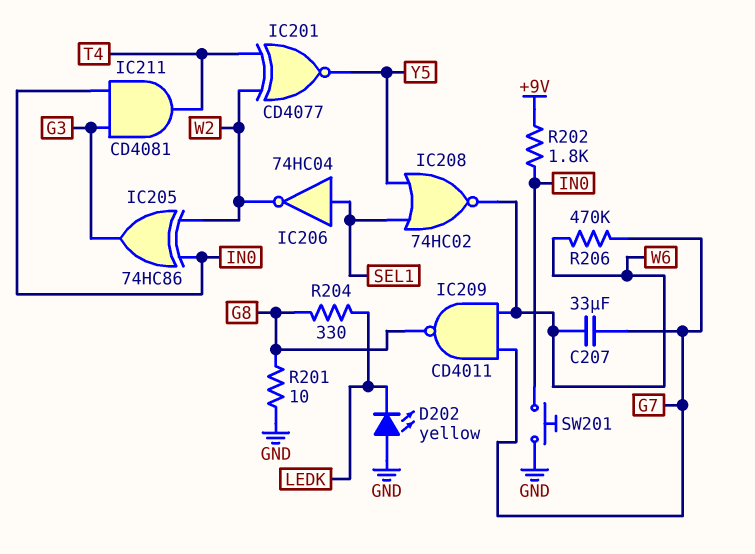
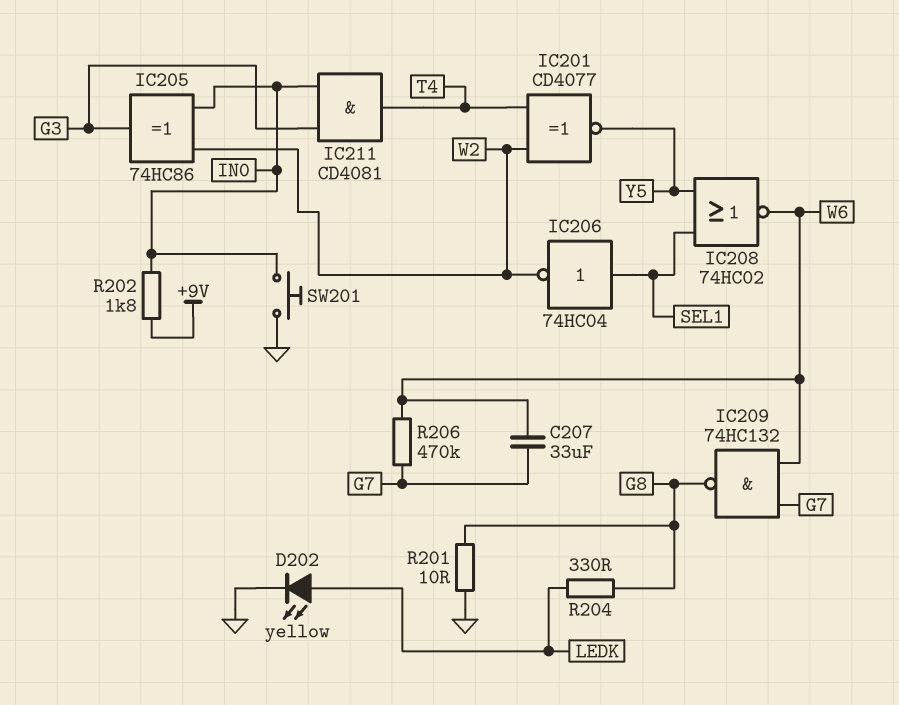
D202: LED yellow (A GND, K LEDK) -> LED yellow (A LEDK, K GND)
IC209: NAND CD4011 (in G7, in W6, out G8) -> NAND 74HC132 (in G7, in W6, out G8)

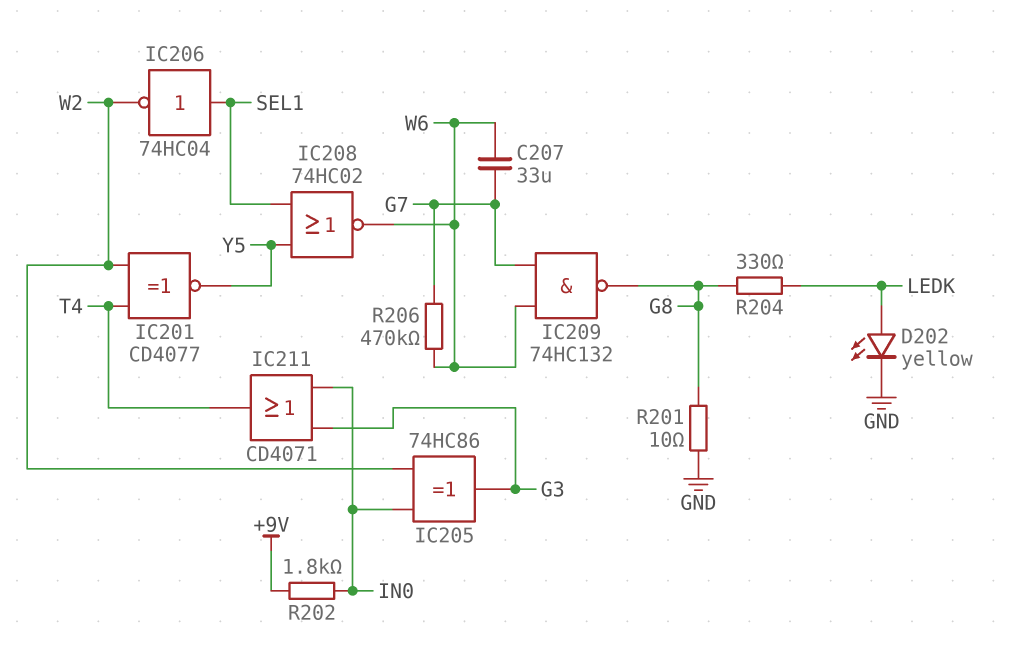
IC211: AND CD4081 (in G3, in IN0, out T4) -> OR CD4071 (in G3, in IN0, out T4)
SW201: button (GND, IN0) -> none

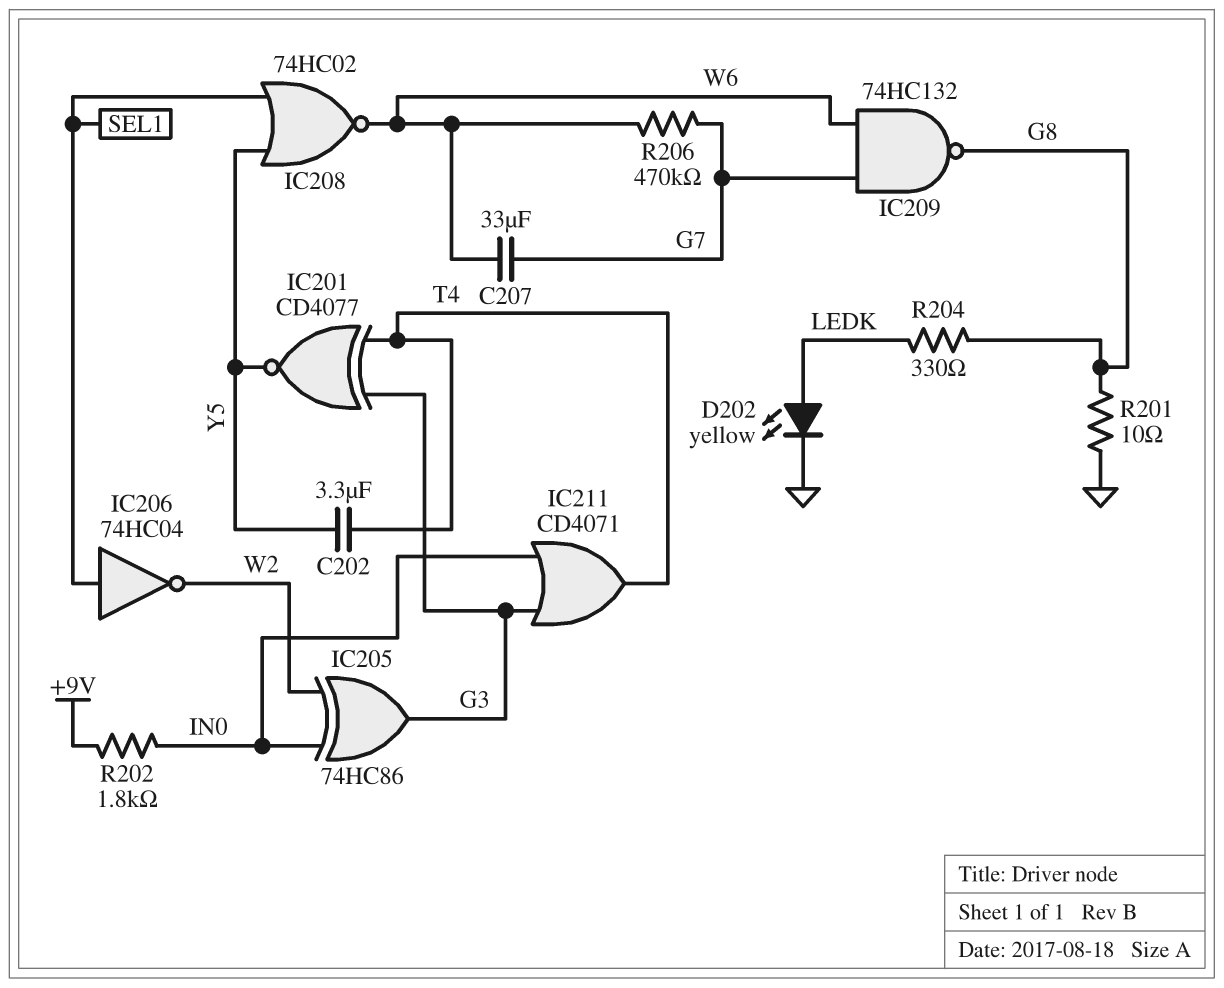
C202: none -> 3.3uF (T4, Y5)
IC201: XNOR CD4077 (in T4, in W2, out Y5) -> XNOR CD4077 (in G3, in T4, out Y5)

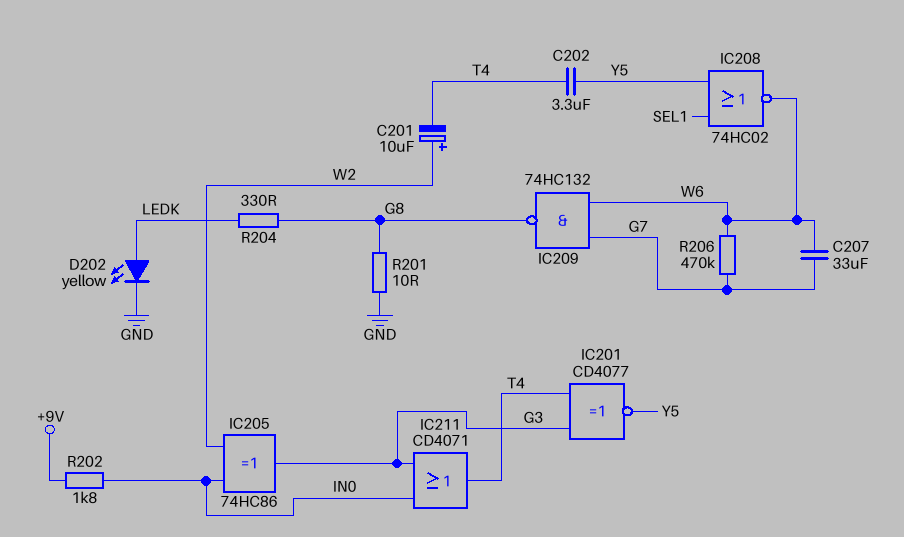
C201: none -> 10uF (plus W2, minus T4)
IC206: NOT 74HC04 (in SEL1, out W2) -> none

